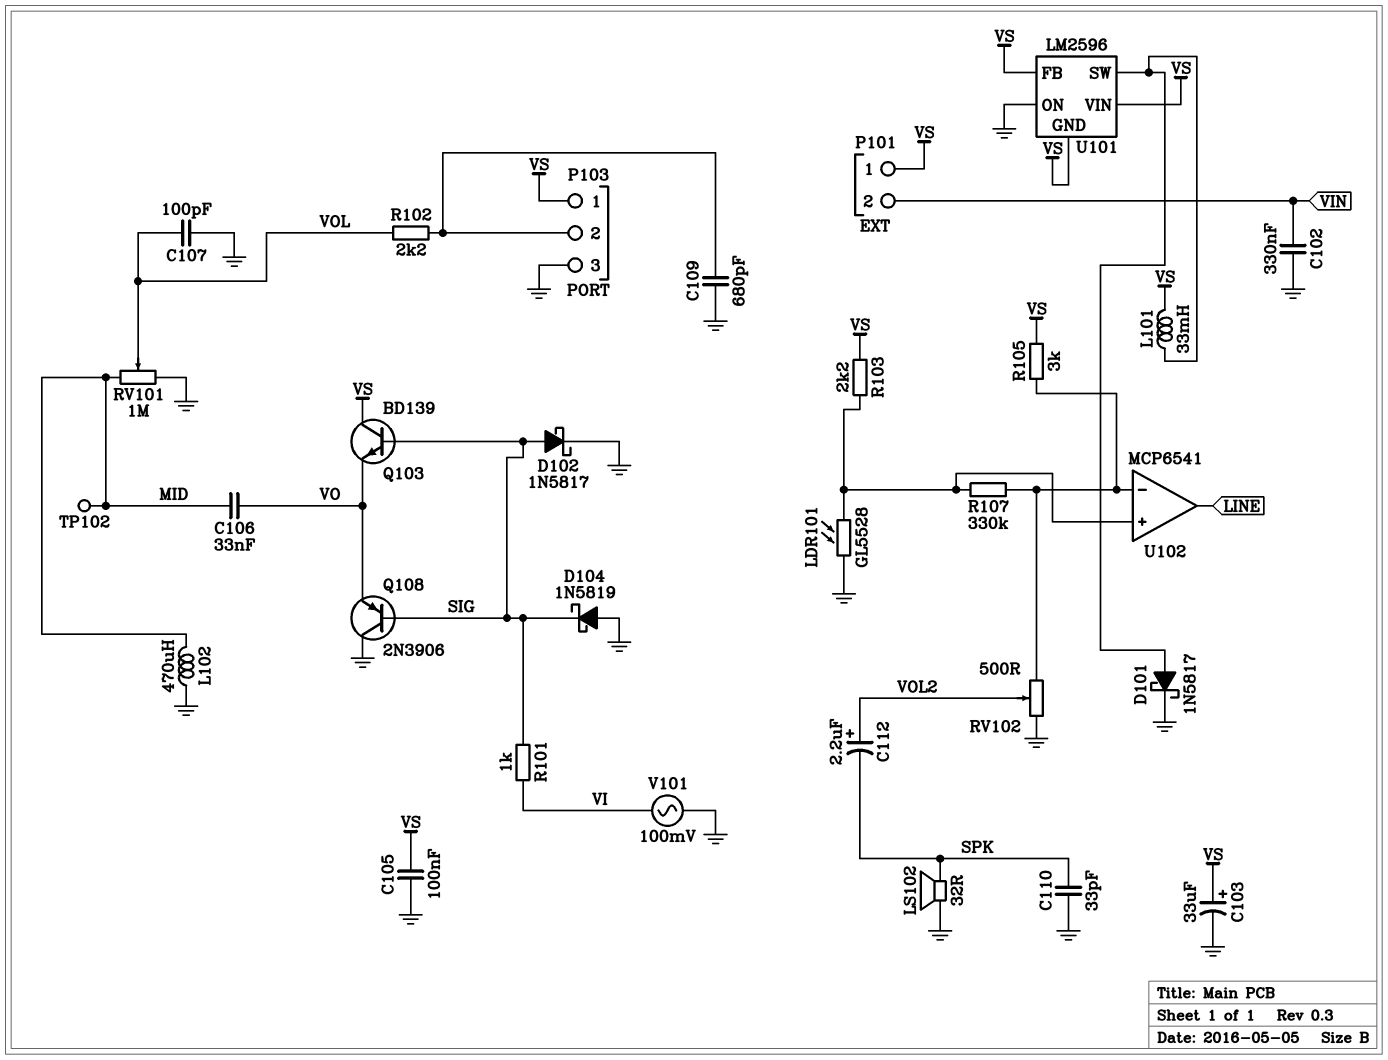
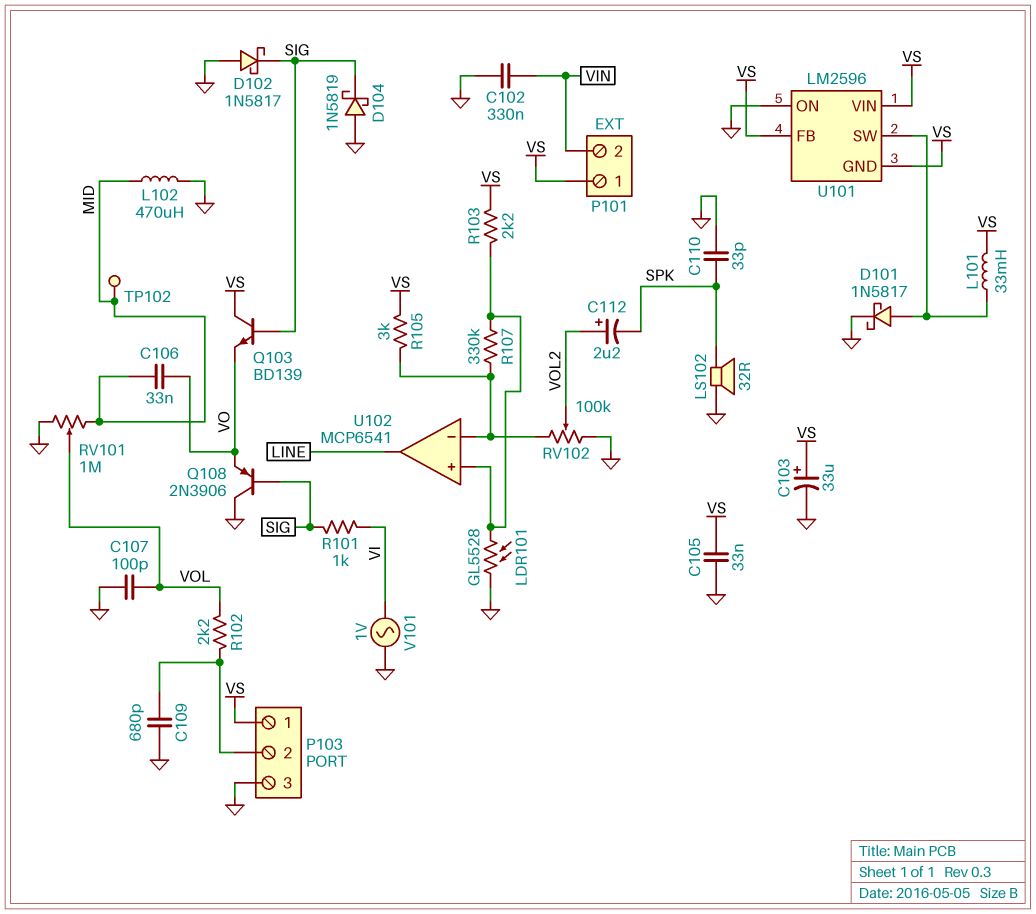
C105: 100nF (GND, VS) -> 33nF (GND, VS)
D102: schottky 1N5817 (A SIG, K GND) -> schottky 1N5817 (A GND, K SIG)
RV102: 500 (GND, U102/in-, wiper VOL2) -> 100k (GND, U102/in-, wiper VOL2)
V101: AC 100mV (GND, VI) -> AC 1V (GND, VI)

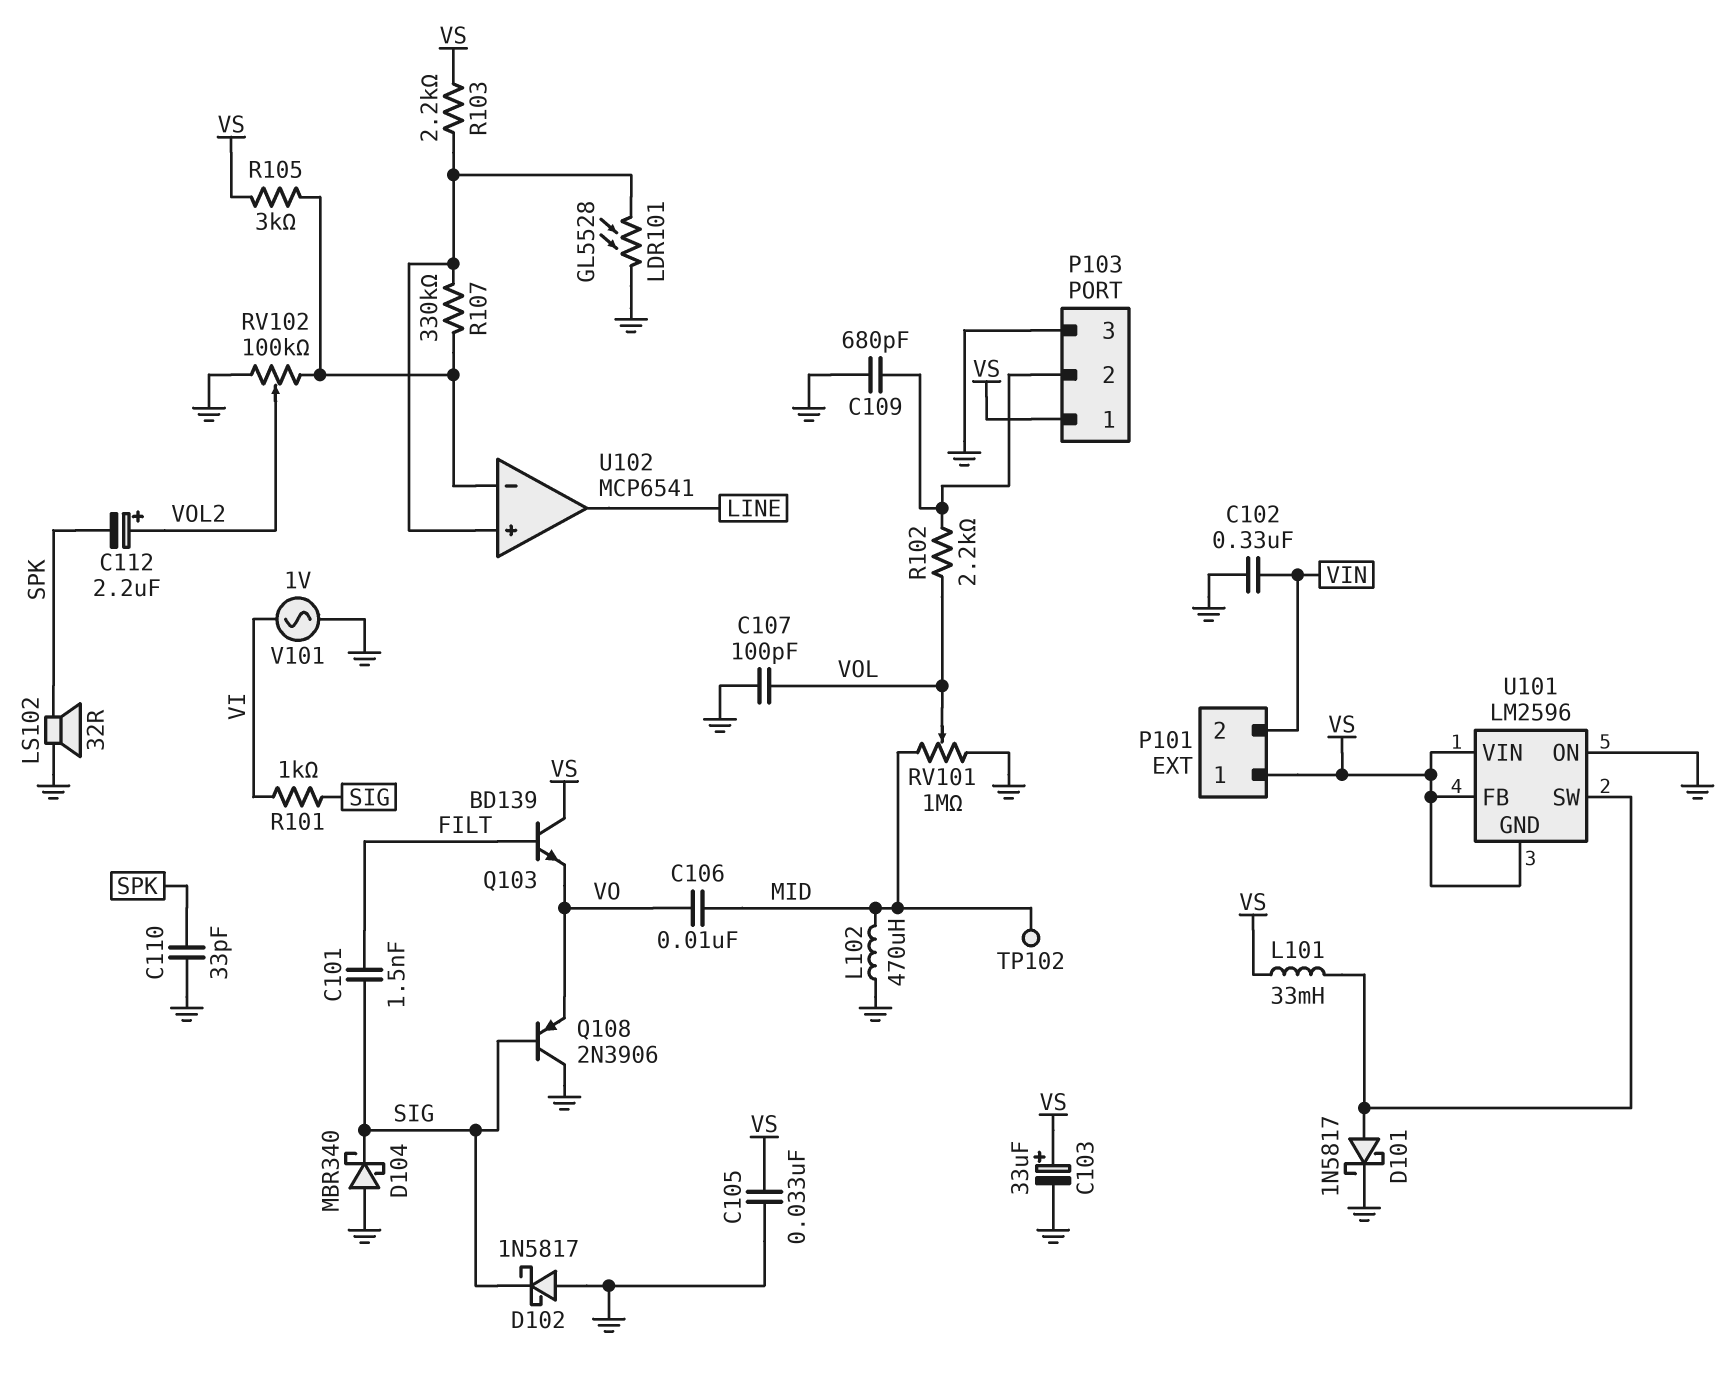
C101: none -> 1.5nF (FILT, SIG)
C106: 33nF (MID, VO) -> 10nF (MID, VO)
D104: schottky 1N5819 (A GND, K SIG) -> schottky MBR340 (A GND, K SIG)
Q103: NPN BD139 (B SIG, C VS, E VO) -> NPN BD139 (B FILT, C VS, E VO)

